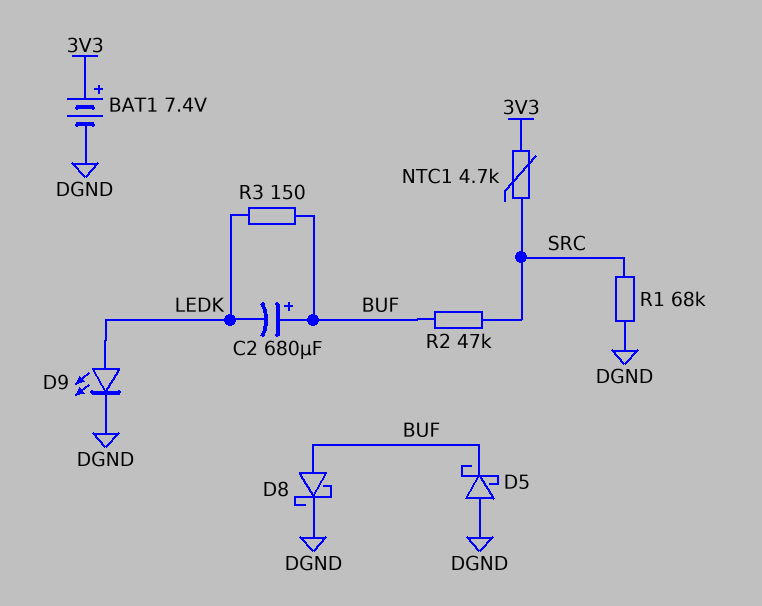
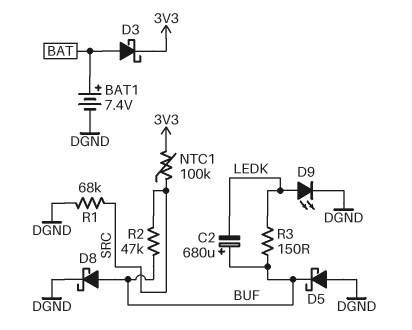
BAT1: 7.4V (plus 3V3, minus DGND) -> 7.4V (plus BAT, minus DGND)
D3: none -> schottky (A BAT, K 3V3)
NTC1: 4.7k (3V3, SRC) -> 100k (3V3, SRC)

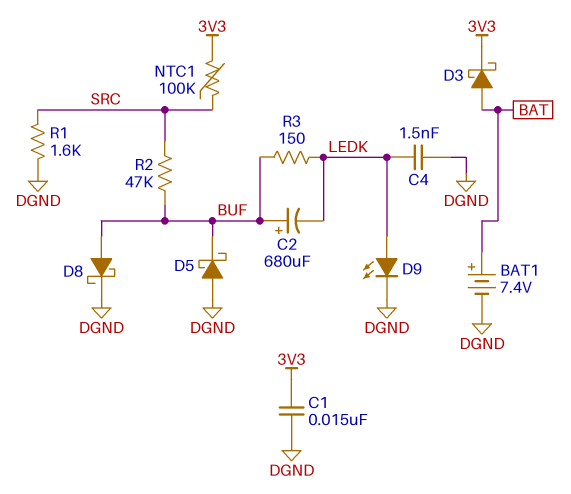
C1: none -> 15nF (3V3, DGND)
C4: none -> 1.5nF (DGND, LEDK)
R1: 68k (DGND, SRC) -> 1.6k (DGND, SRC)

